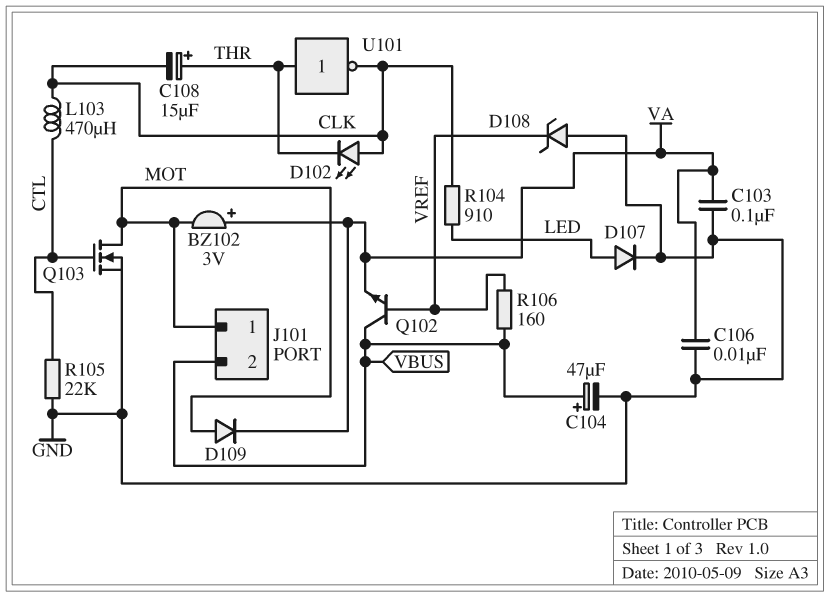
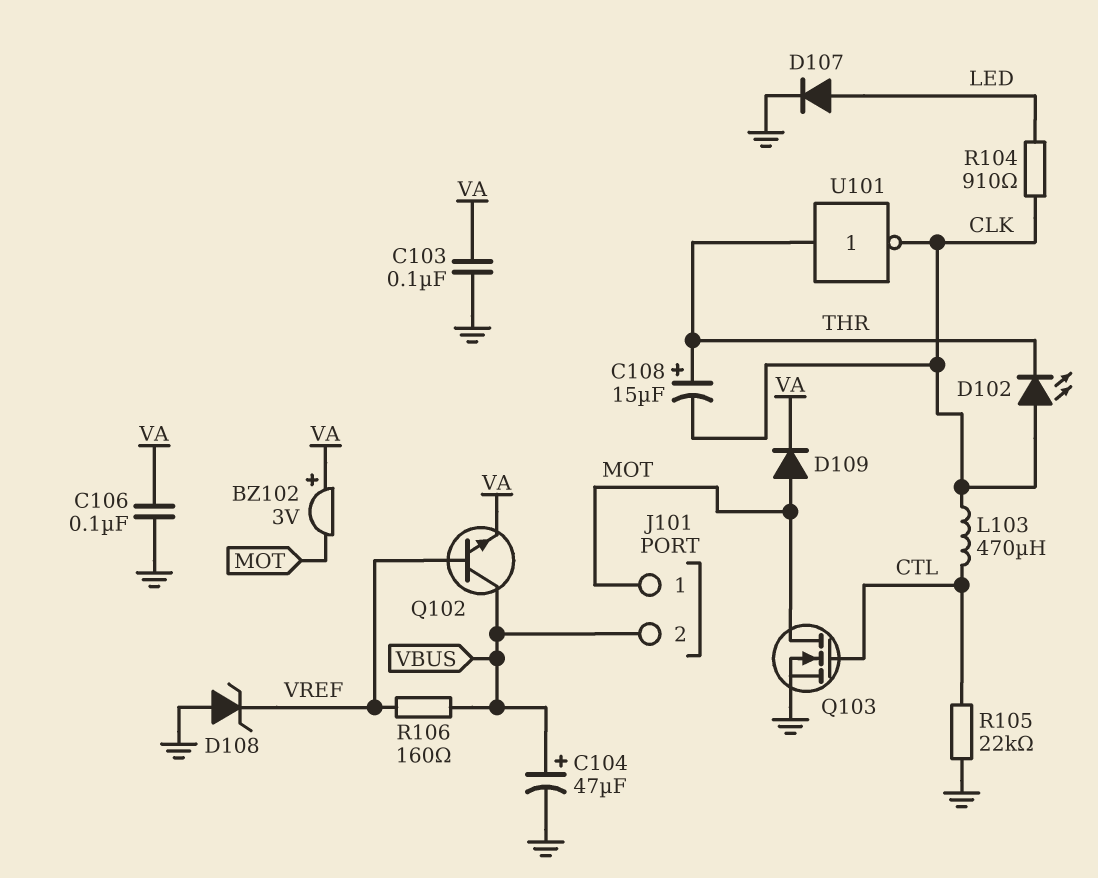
C106: 10nF (GND, VA) -> 100nF (GND, VA)

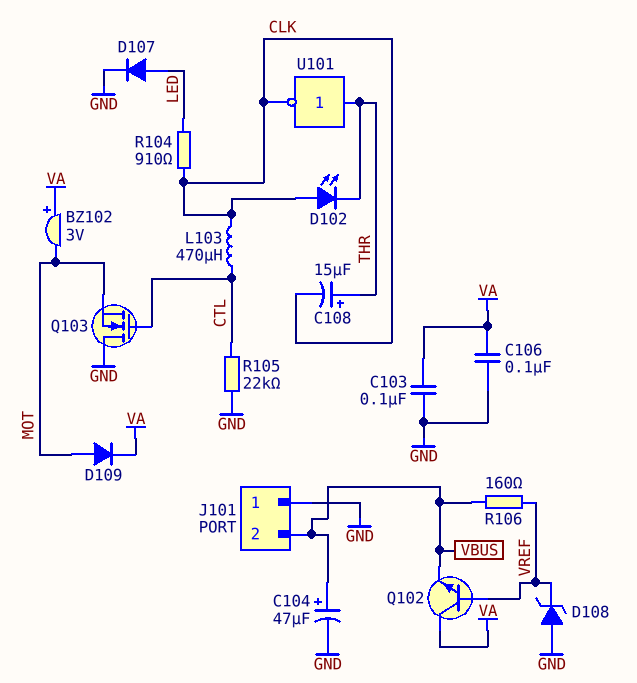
J101 pin 1: MOT -> GND
Q102: NPN (B VREF, C VBUS, E VA) -> NPN (B VREF, C VA, E VBUS)
Q103: NMOS (G CTL, D MOT, S GND) -> NMOS (G CTL, D GND, S MOT)

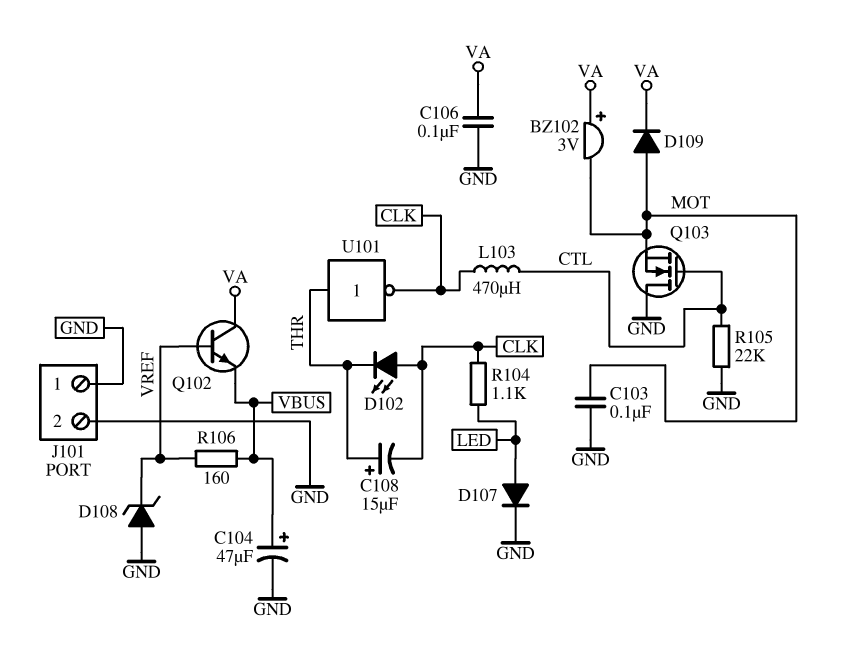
C103: 100nF (GND, VA) -> 100nF (GND, MOT)
J101 pin 2: VBUS -> GND
R104: 910 (CLK, LED) -> 1.1k (CLK, LED)

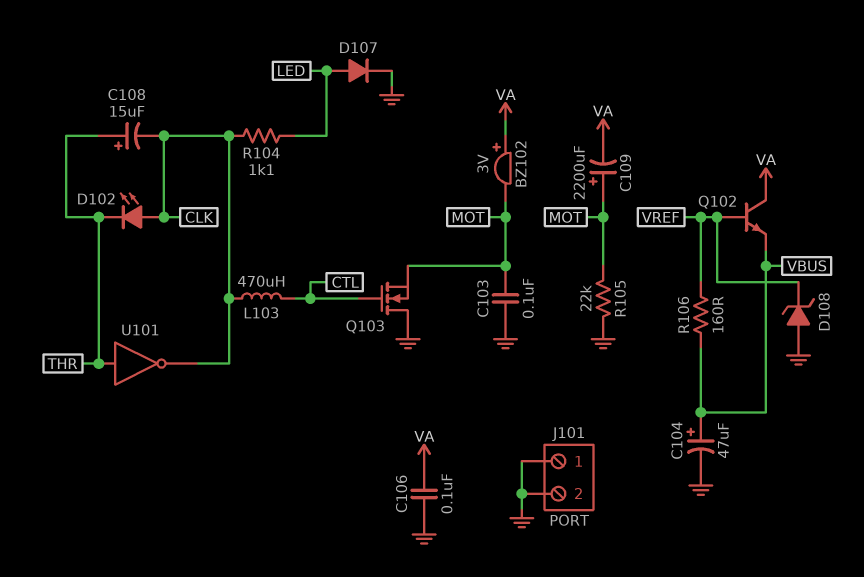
C109: none -> 2200uF (plus MOT, minus VA)
D109: diode (A MOT, K VA) -> none
R105: 22k (CTL, GND) -> 22k (GND, MOT)

